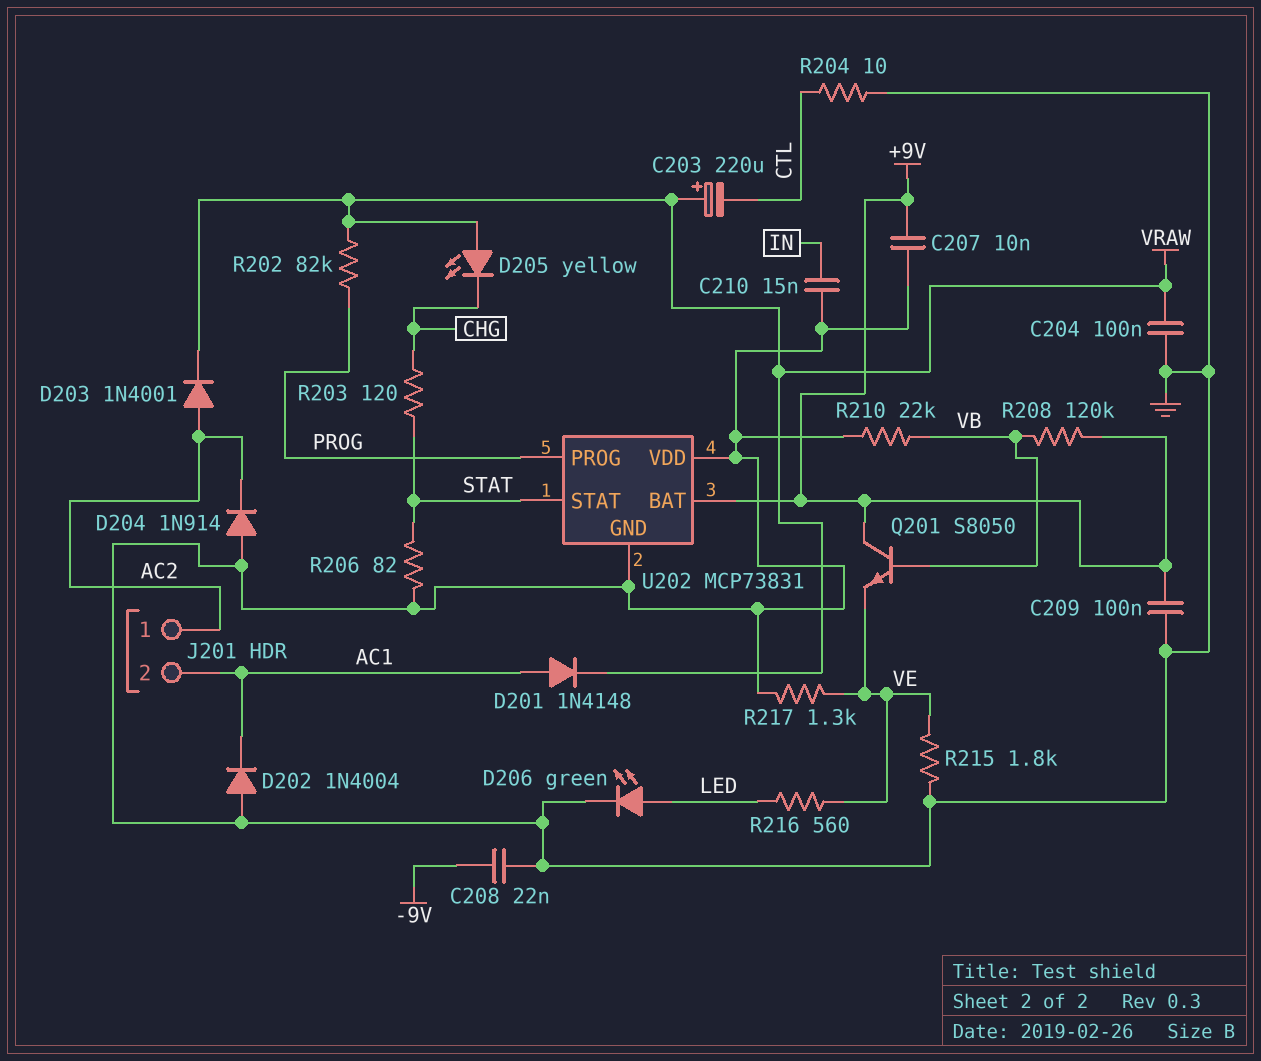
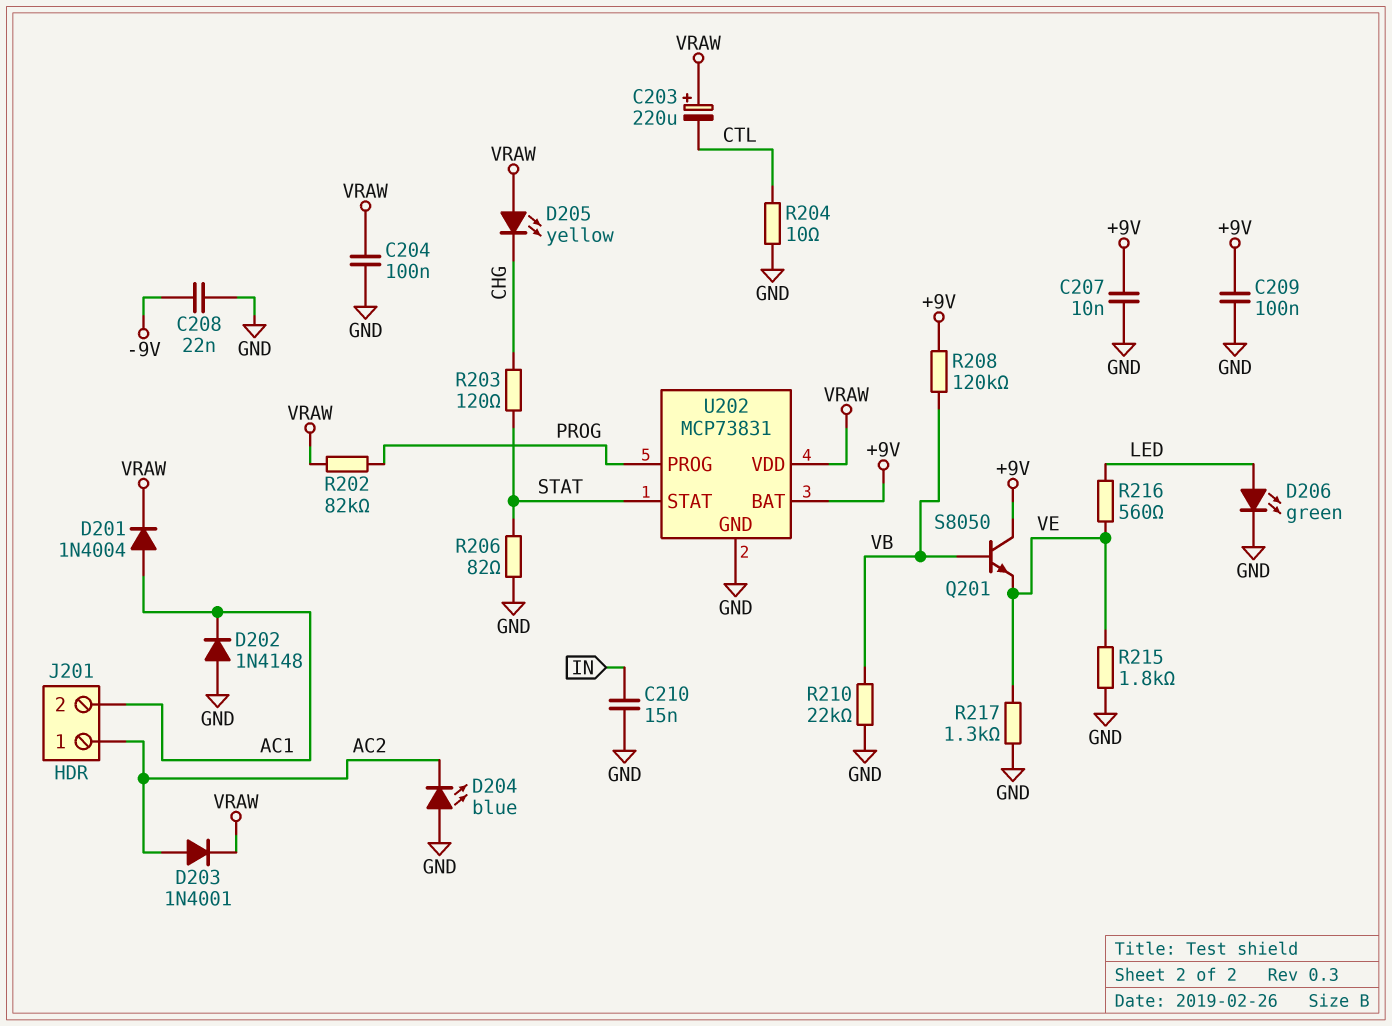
D201: diode 1N4148 (A AC1, K VRAW) -> diode 1N4004 (A AC1, K VRAW)
D202: diode 1N4004 (A GND, K AC1) -> diode 1N4148 (A GND, K AC1)
D204: diode 1N914 (A GND, K AC2) -> LED blue (A GND, K AC2)
U202 pin VDD: GND -> VRAW

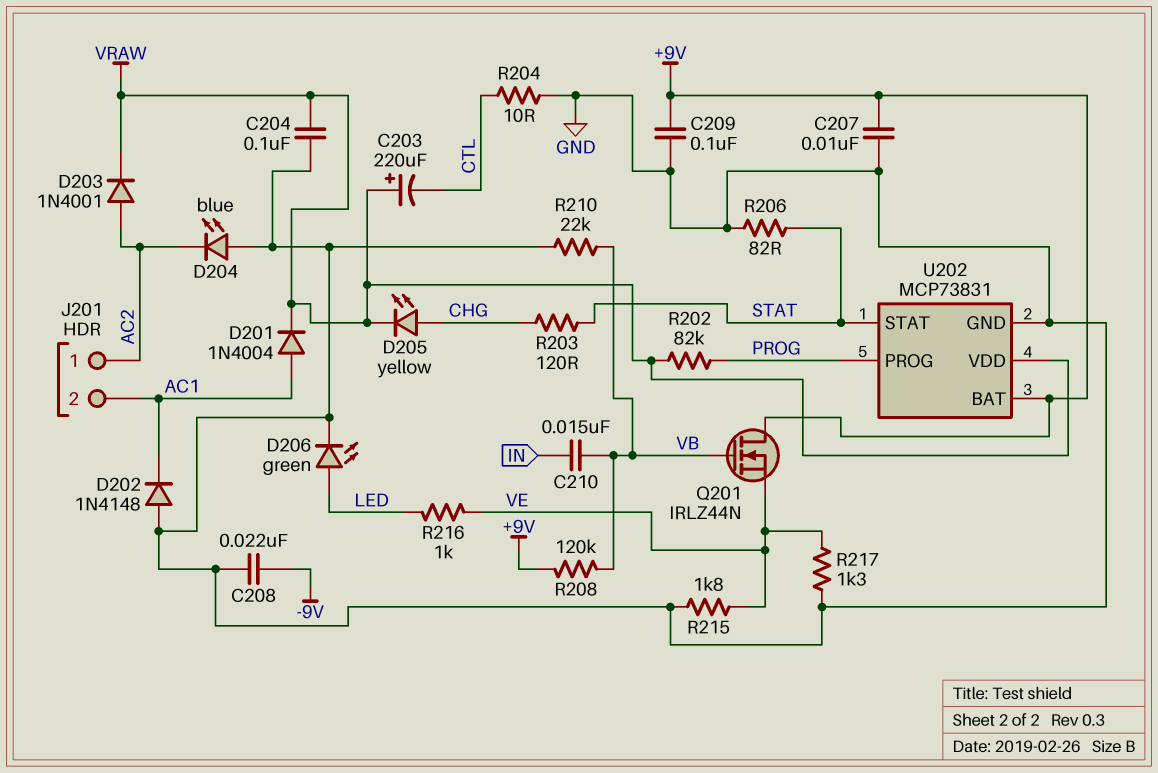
C210: 15nF (GND, IN) -> 15nF (IN, VB)
D205: LED yellow (A VRAW, K CHG) -> LED yellow (A CHG, K VRAW)
Q201: NPN S8050 (B VB, C +9V, E VE) -> NMOS IRLZ44N (G VB, D +9V, S VE)
R216: 560 (LED, VE) -> 1k (LED, VE)

